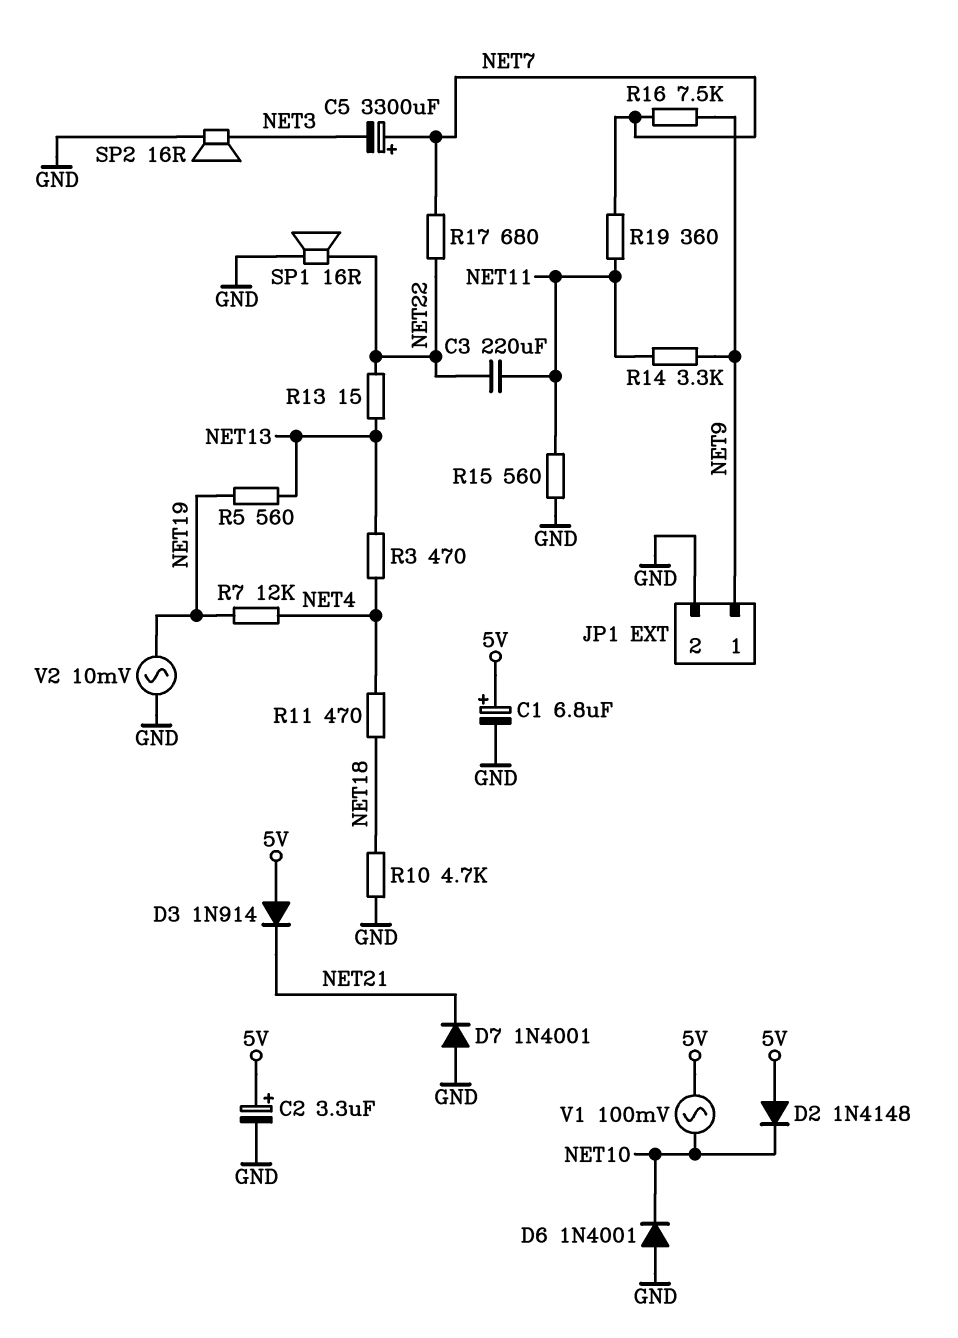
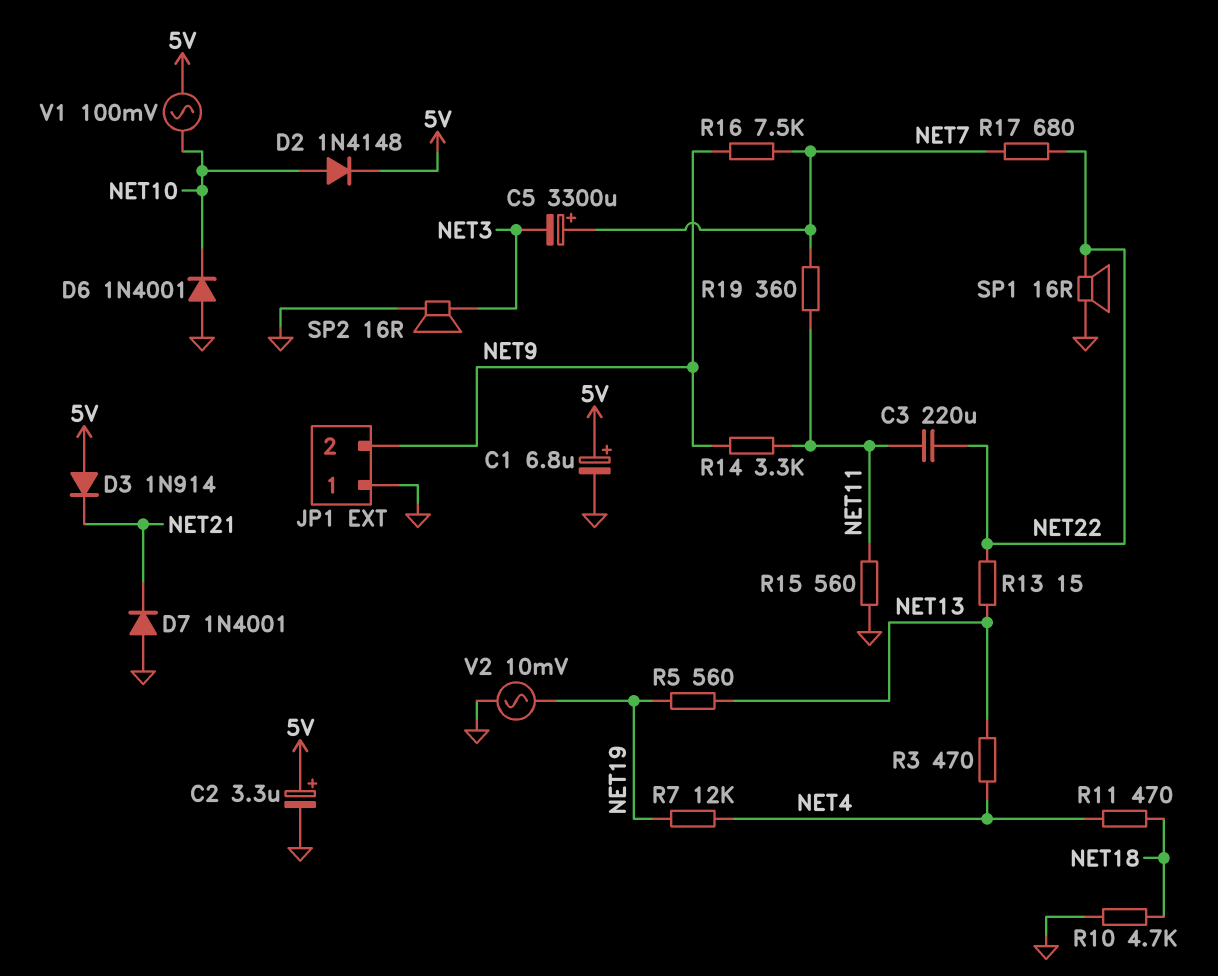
D2: diode 1N4148 (A 5V, K NET10) -> diode 1N4148 (A NET10, K 5V)
JP1 pin 1: NET9 -> GND
JP1 pin 2: GND -> NET9

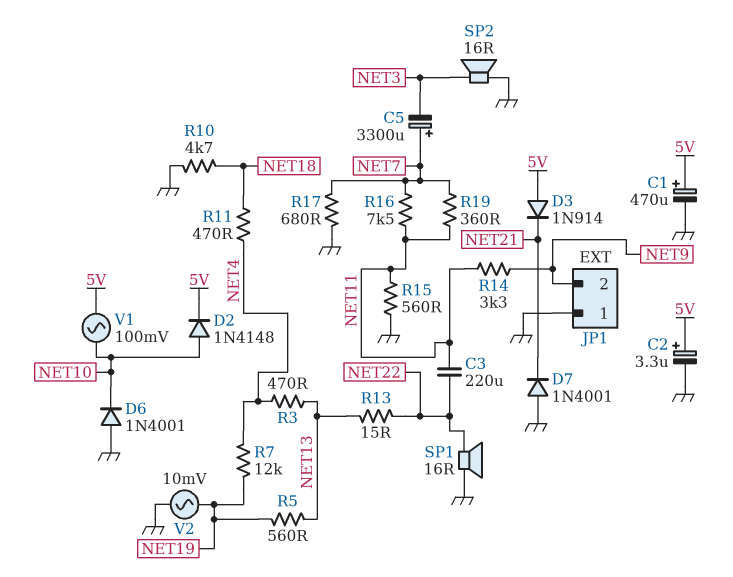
C1: 6.8uF (plus 5V, minus GND) -> 470uF (plus 5V, minus GND)
R16: 7.5k (NET7, NET9) -> 7.5k (NET7, NET11)
R17: 680 (NET7, NET22) -> 680 (GND, NET7)

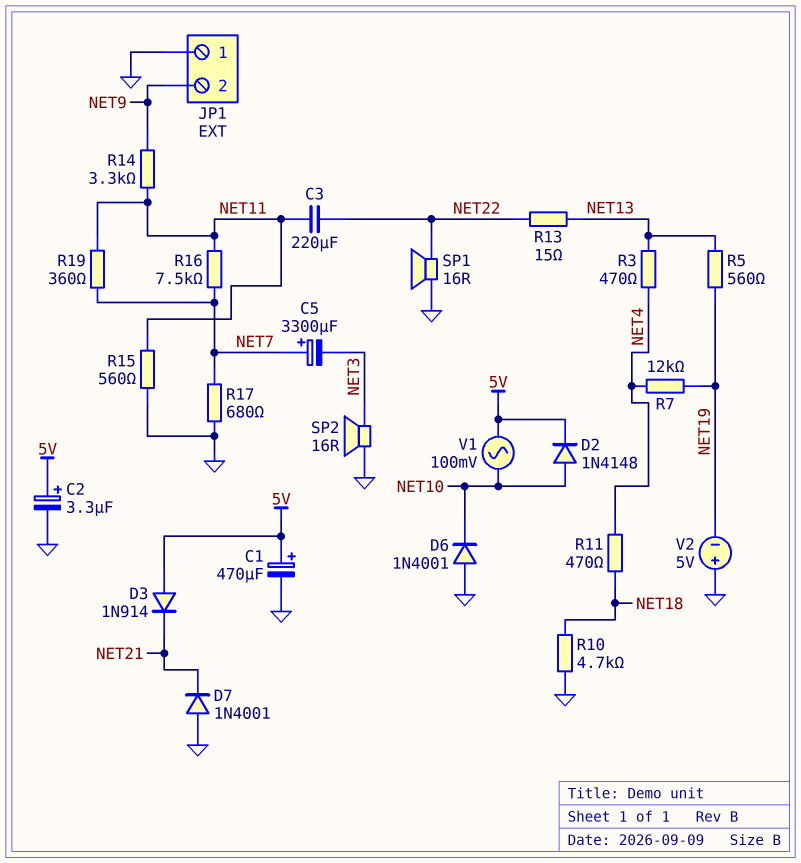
V2: AC 10mV (GND, NET19) -> 5V (plus GND, minus NET19)

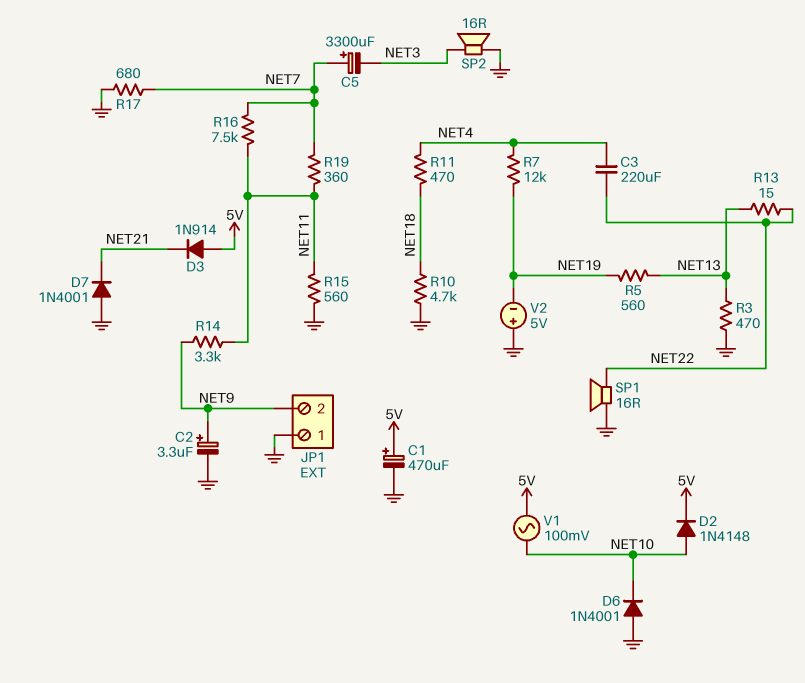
C2: 3.3uF (plus 5V, minus GND) -> 3.3uF (plus NET9, minus GND)
C3: 220uF (NET11, NET22) -> 220uF (NET4, NET22)
R3: 470 (NET4, NET13) -> 470 (GND, NET13)

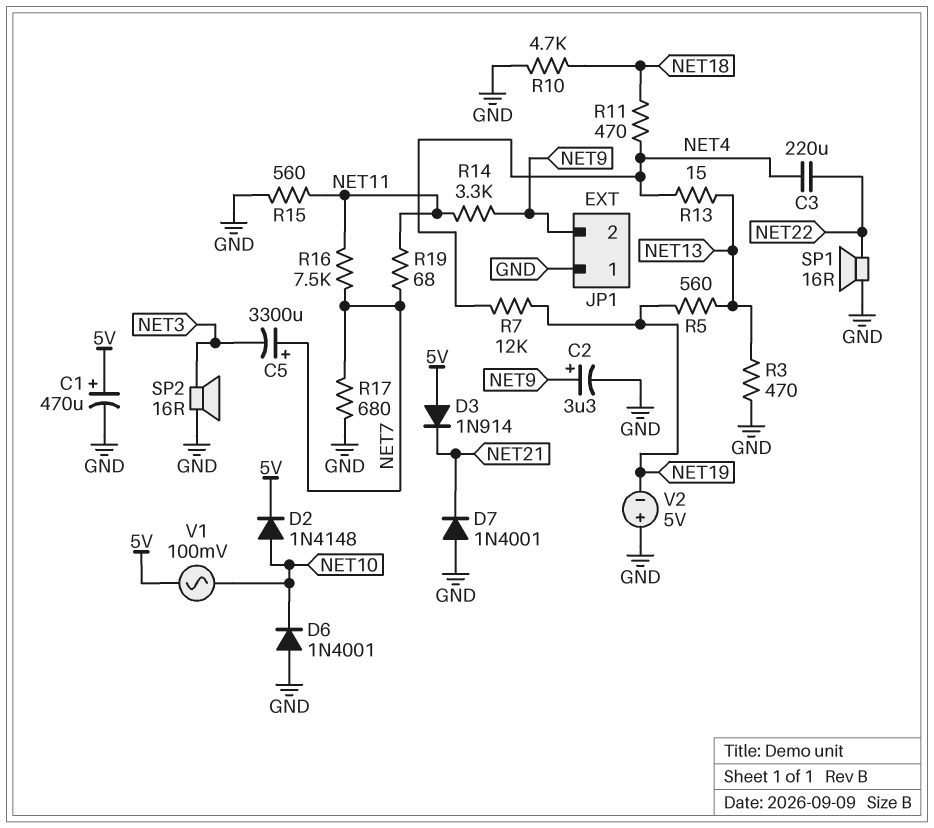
R13: 15 (NET13, NET22) -> 15 (NET4, NET13)
R19: 360 (NET7, NET11) -> 68 (NET7, NET11)

